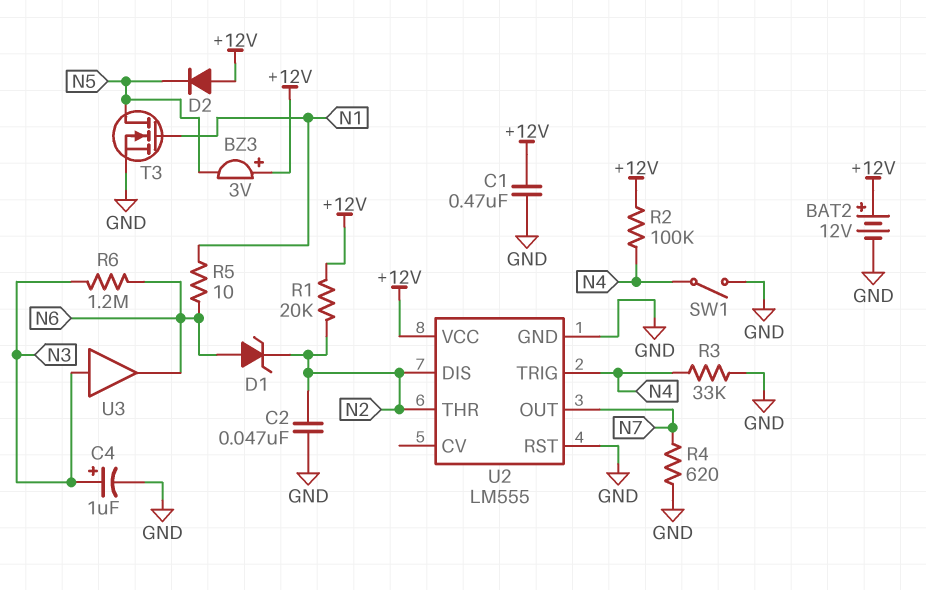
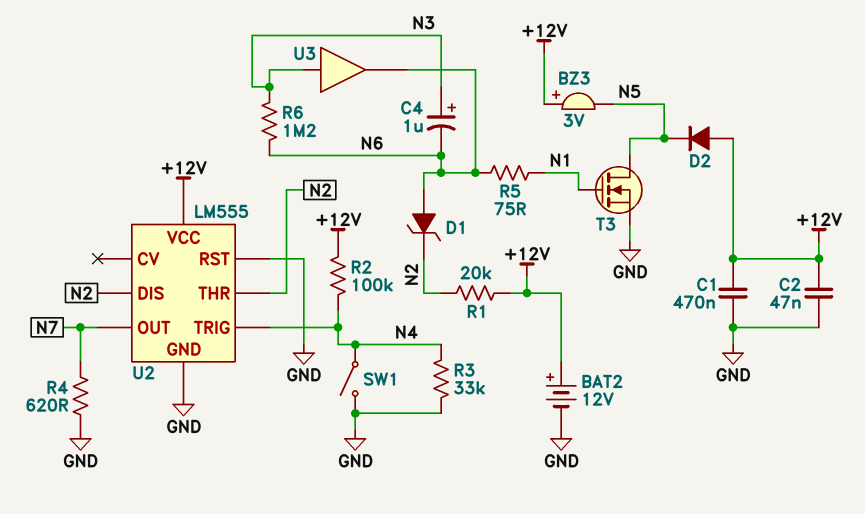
C2: 47nF (GND, N2) -> 47nF (+12V, GND)
C4: 1uF (plus N3, minus GND) -> 1uF (plus N3, minus N6)
R5: 10 (N1, N6) -> 75 (N1, N6)

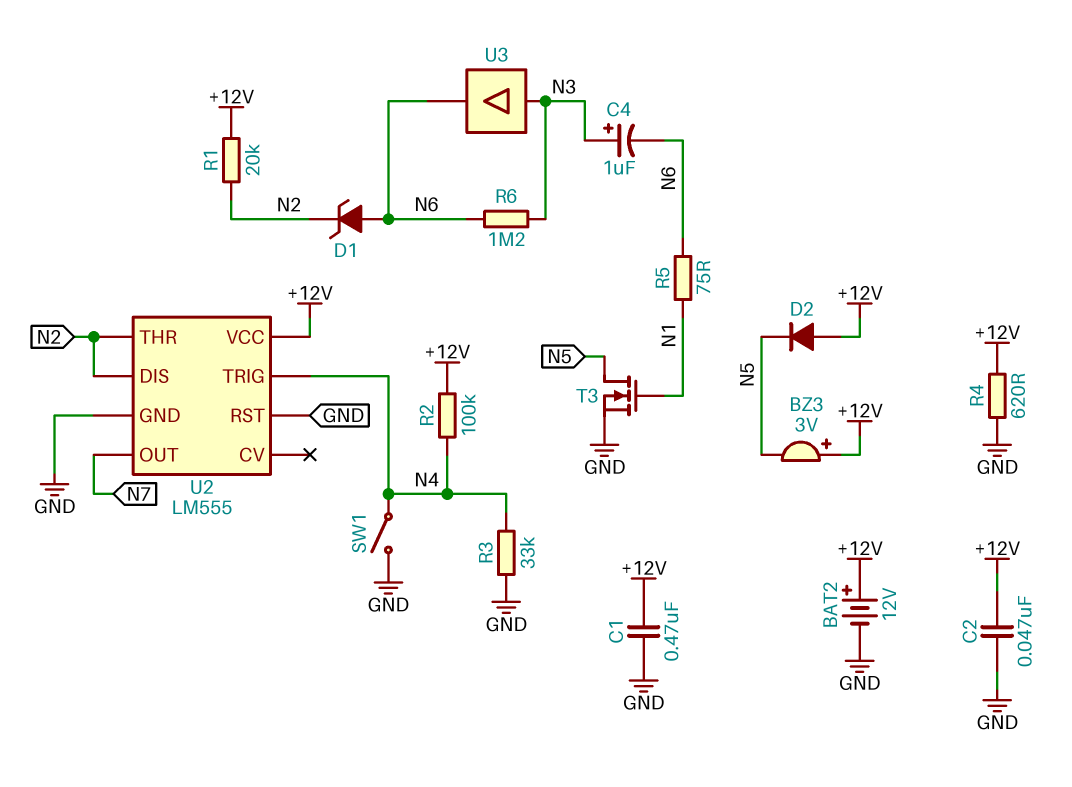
R4: 620 (GND, N7) -> 620 (+12V, GND)

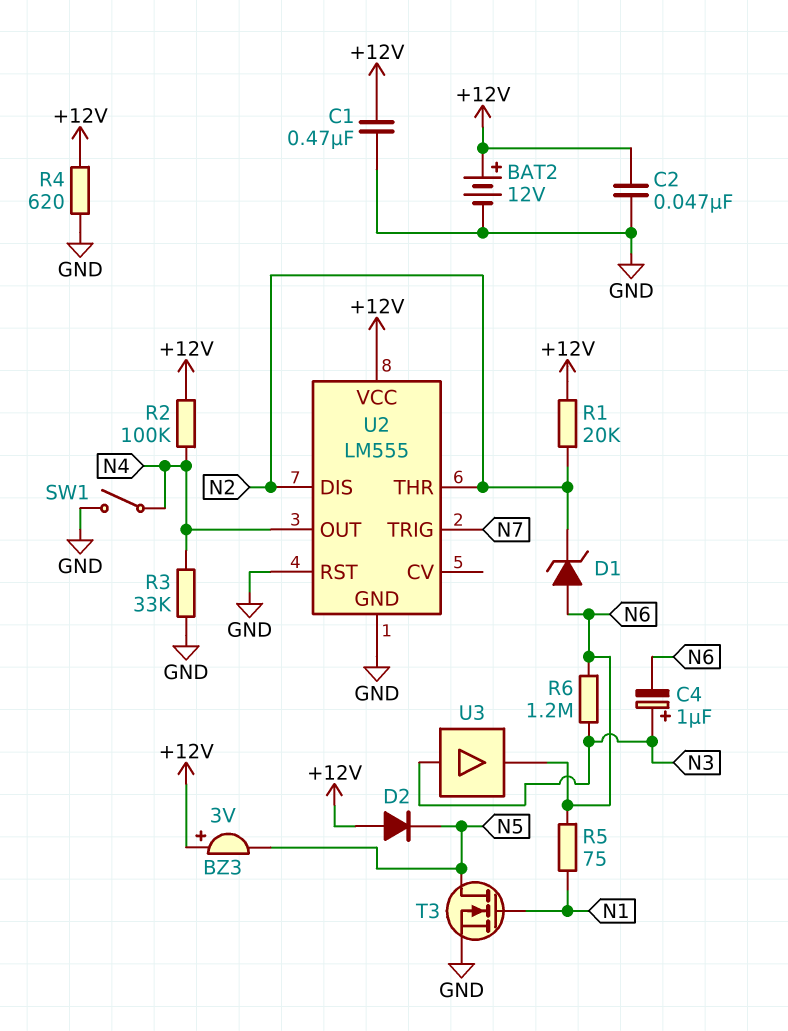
U2 pin OUT: N7 -> N4
U2 pin TRIG: N4 -> N7

